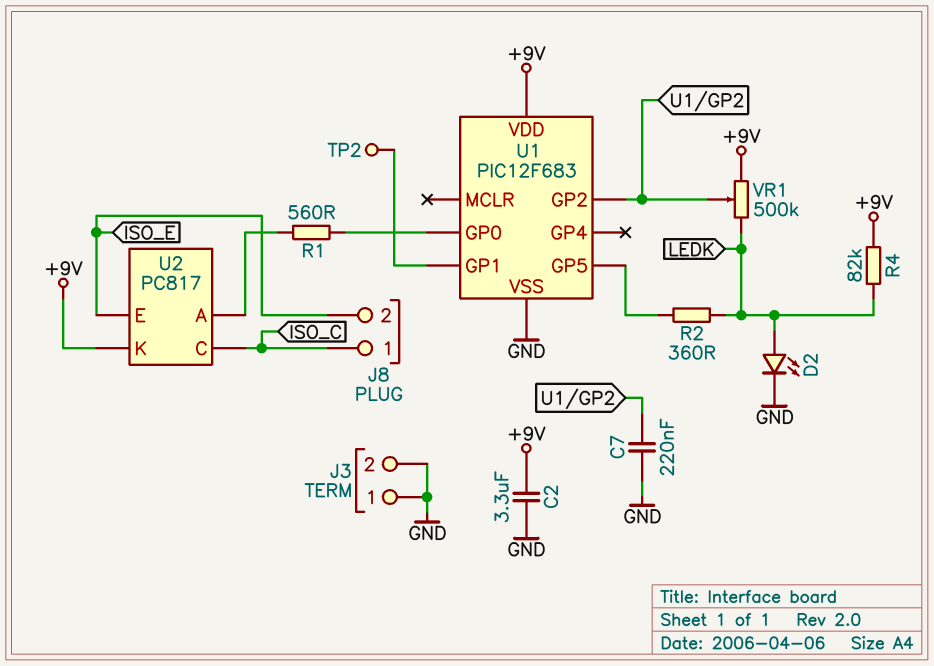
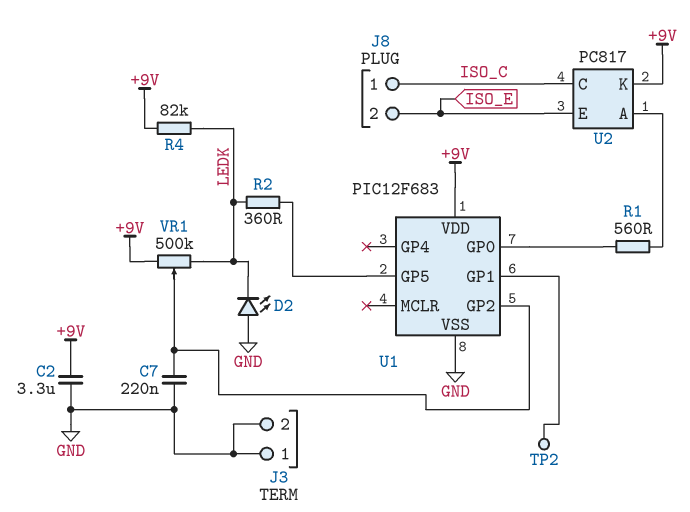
D2: LED (A LEDK, K GND) -> LED (A GND, K LEDK)

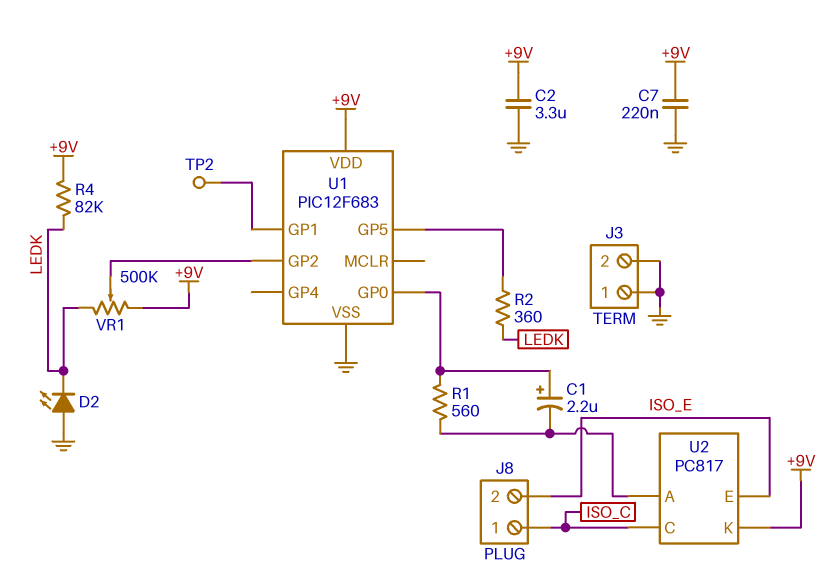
C1: none -> 2.2uF (plus U1/GP0, minus U2/A)
C7: 220nF (GND, U1/GP2) -> 220nF (+9V, GND)

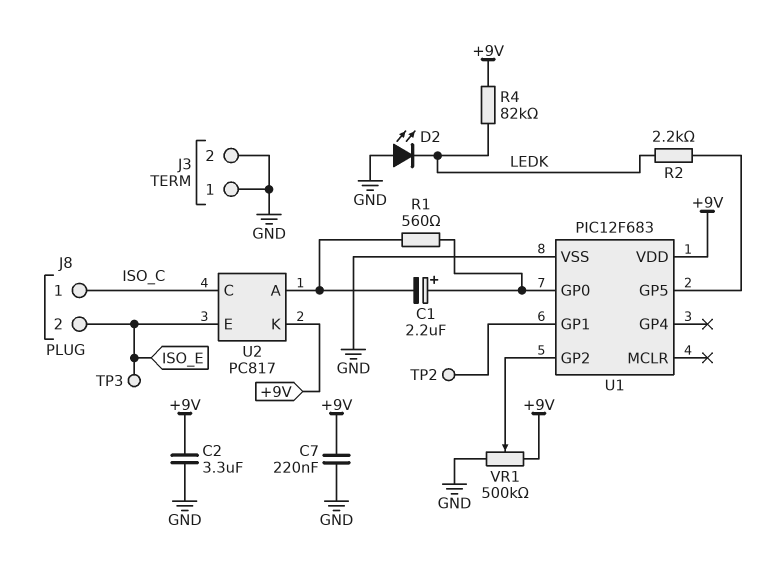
R2: 360 (LEDK, U1/GP5) -> 2.2k (LEDK, U1/GP5)
TP3: none -> test point (ISO_E)
VR1: 500k (+9V, LEDK, wiper U1/GP2) -> 500k (+9V, GND, wiper U1/GP2)

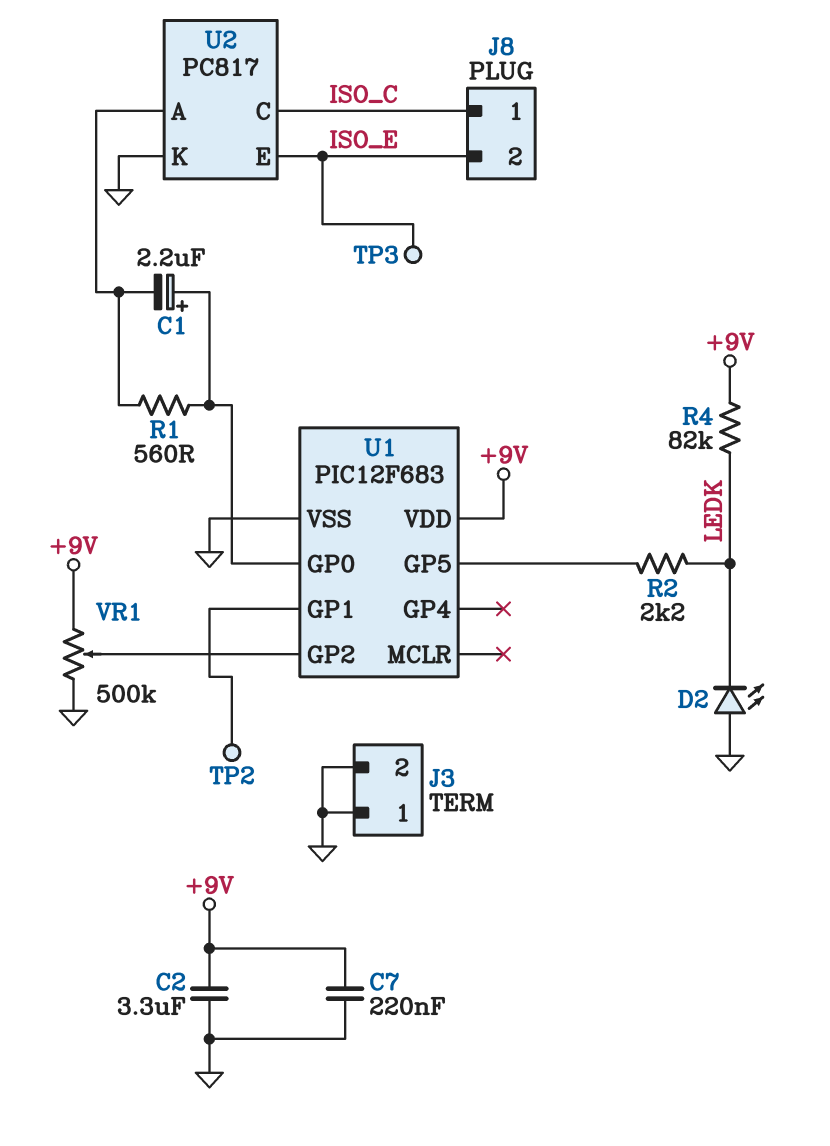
U2 pin K: +9V -> GND

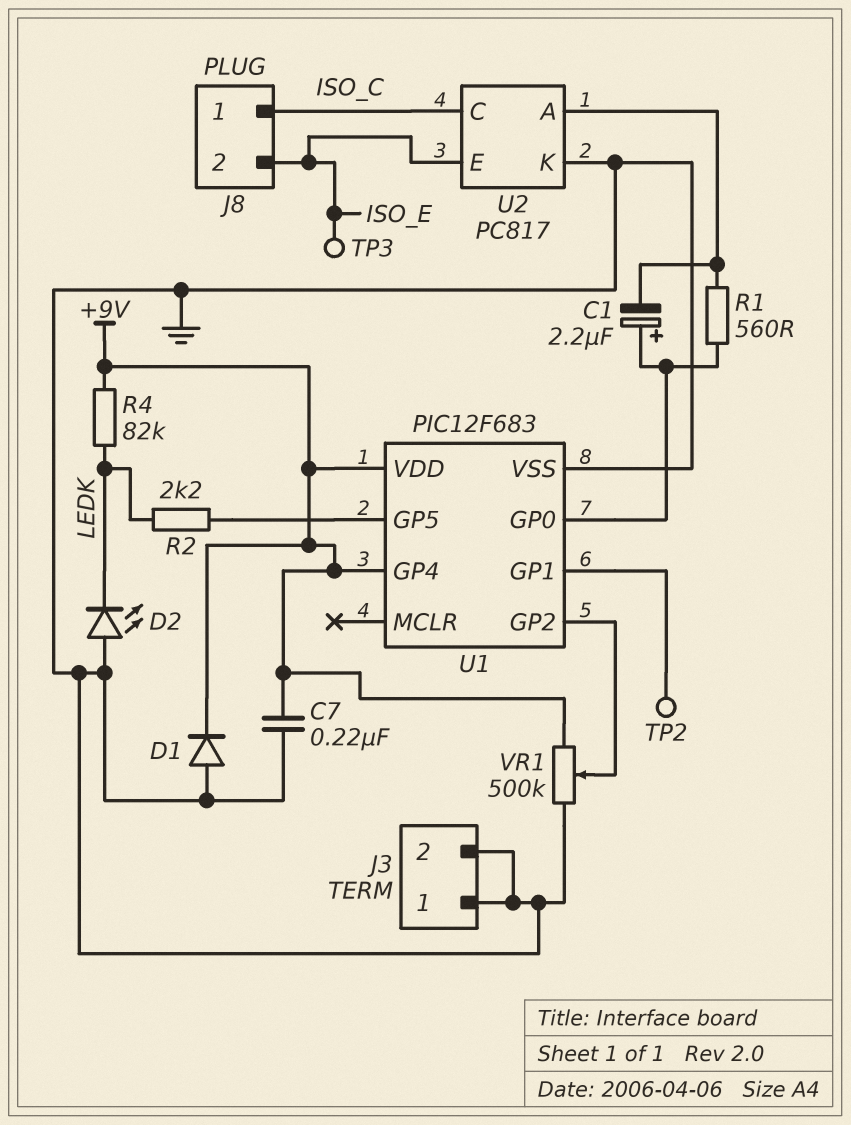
C2: 3.3uF (+9V, GND) -> none
D1: none -> diode (A GND, K +9V)
U1 pin GP4: none -> +9V

